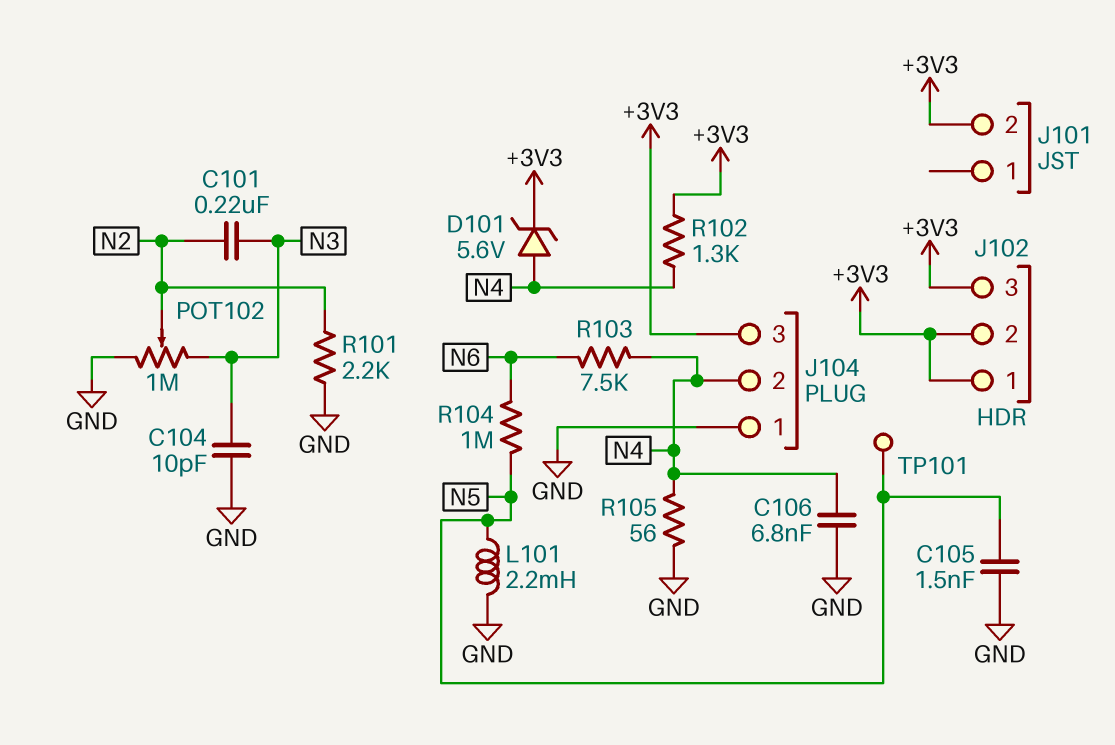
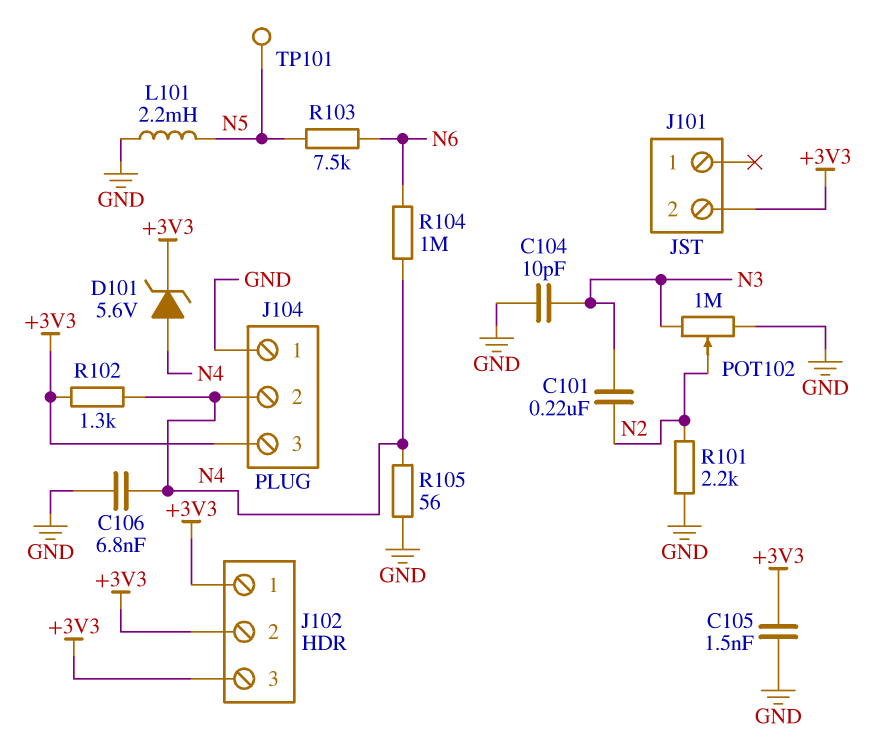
C105: 1.5nF (GND, N5) -> 1.5nF (+3V3, GND)
R103: 7.5k (N4, N6) -> 7.5k (N5, N6)
R104: 1M (N5, N6) -> 1M (N4, N6)

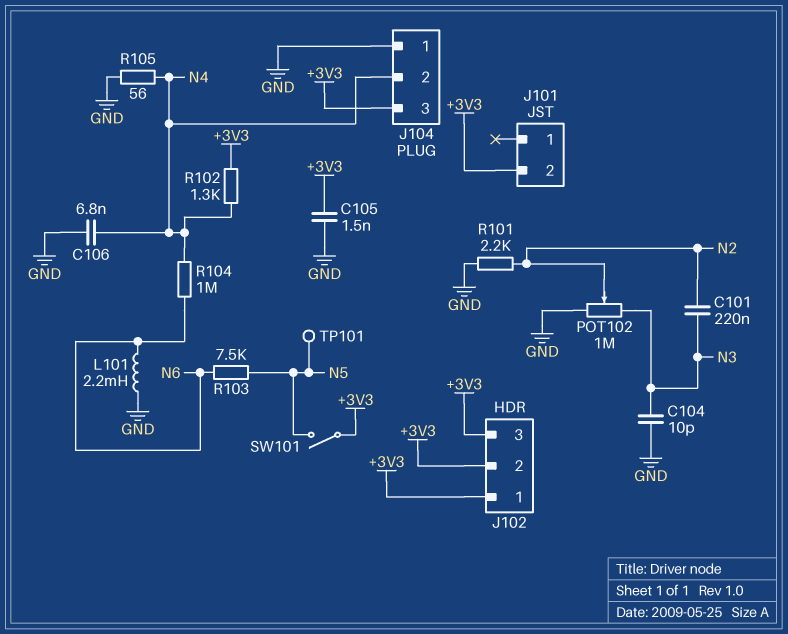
D101: zener 5.6V (A N4, K +3V3) -> none
L101: 2.2mH (GND, N5) -> 2.2mH (GND, N6)
SW101: none -> switch (+3V3, N5)

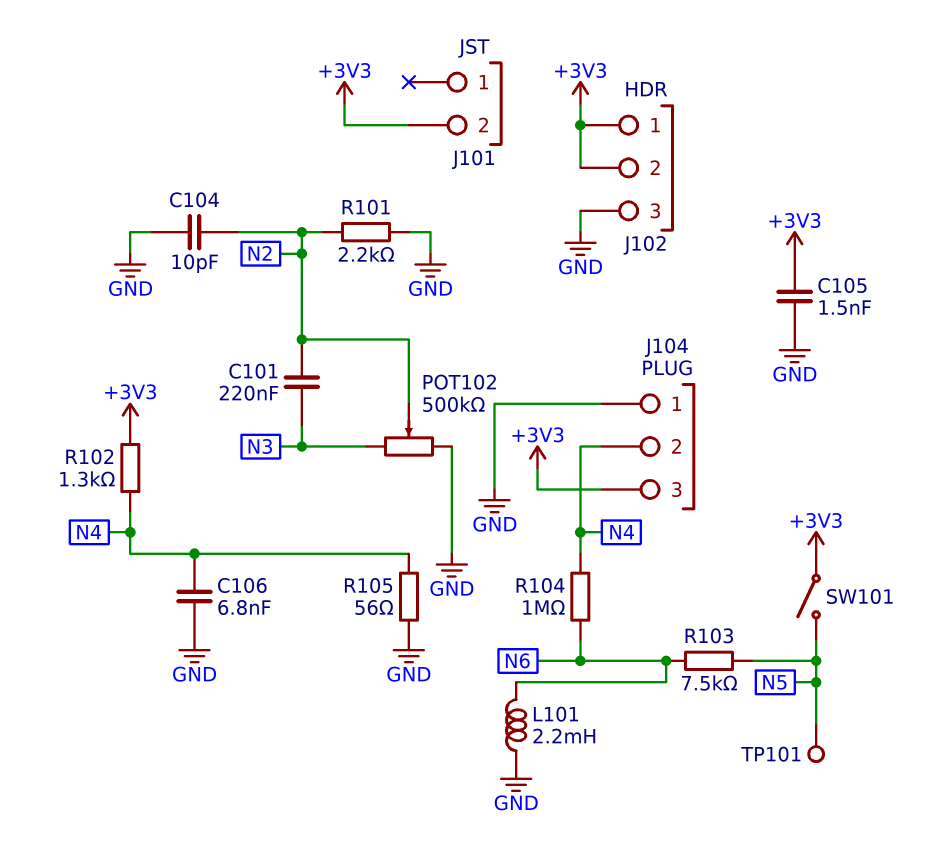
C104: 10pF (GND, N3) -> 10pF (GND, N2)
J102 pin 3: +3V3 -> GND
POT102: 1M (GND, N3, wiper N2) -> 500k (GND, N3, wiper N2)

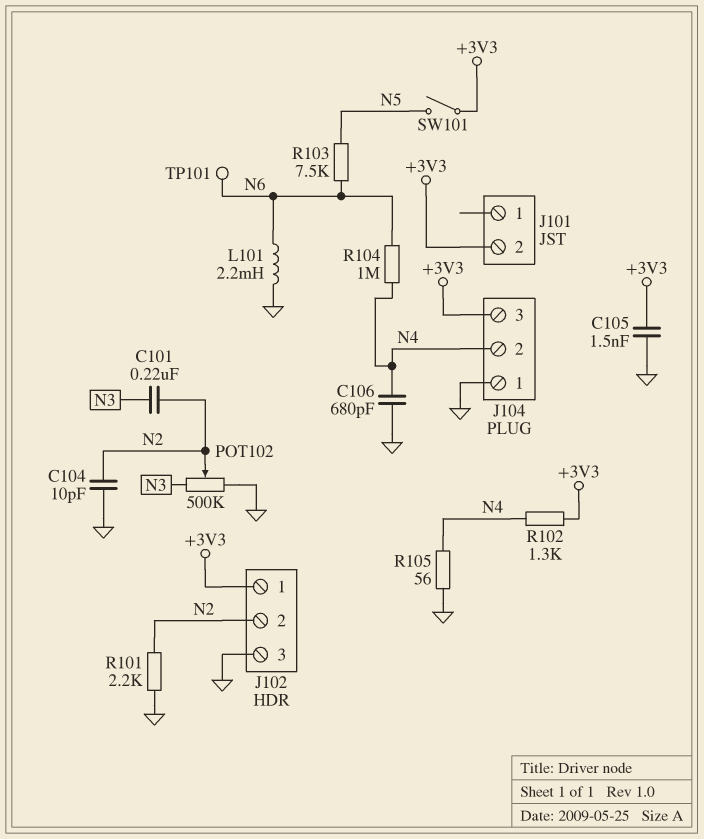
C106: 6.8nF (GND, N4) -> 680pF (GND, N4)
J102 pin 2: +3V3 -> N2
TP101: test point (N5) -> test point (N6)

